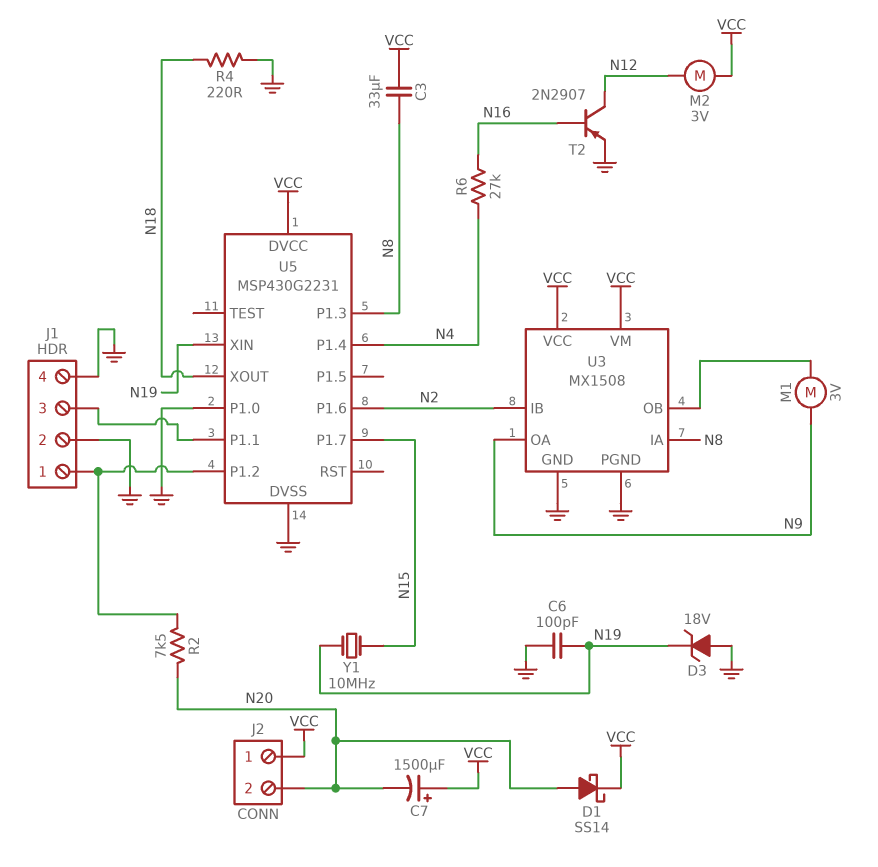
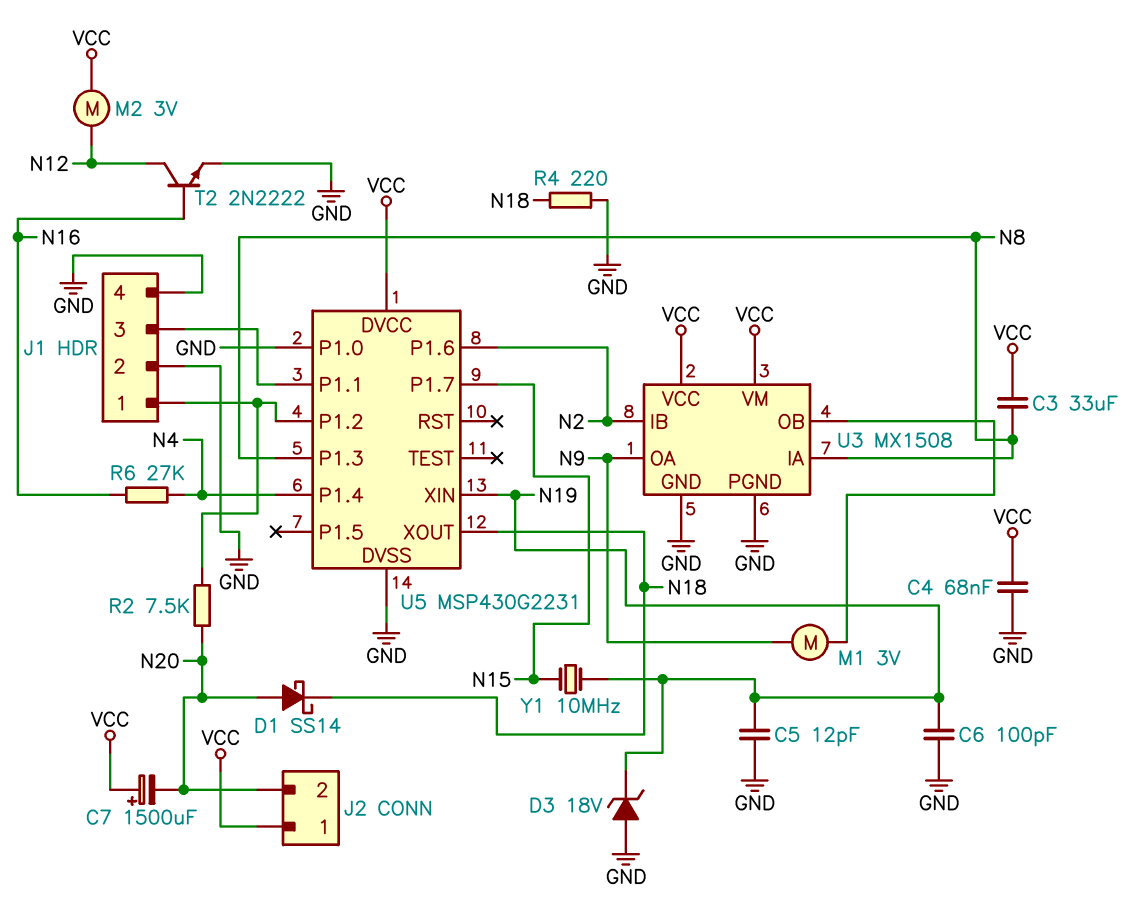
C4: none -> 68nF (GND, VCC)
C5: none -> 12pF (GND, N19)
D1: schottky SS14 (A N20, K VCC) -> schottky SS14 (A N20, K N18)
T2: PNP 2N2907 (B N16, C N12, E GND) -> NPN 2N2222 (B N16, C N12, E GND)

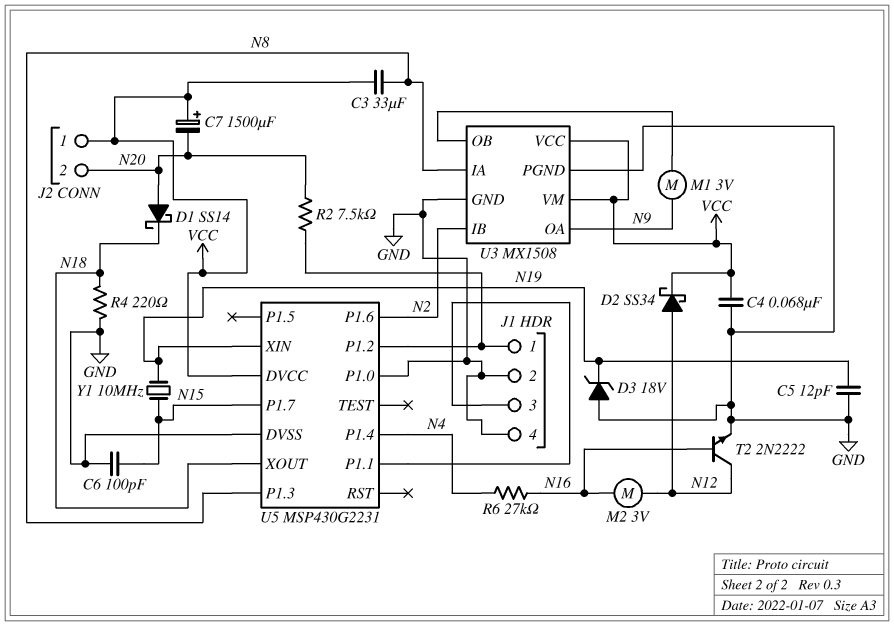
C6: 100pF (GND, N19) -> 100pF (GND, N15)
D2: none -> schottky SS34 (A N12, K VCC)
M2: motor 3V (N12, VCC) -> motor 3V (N12, N16)

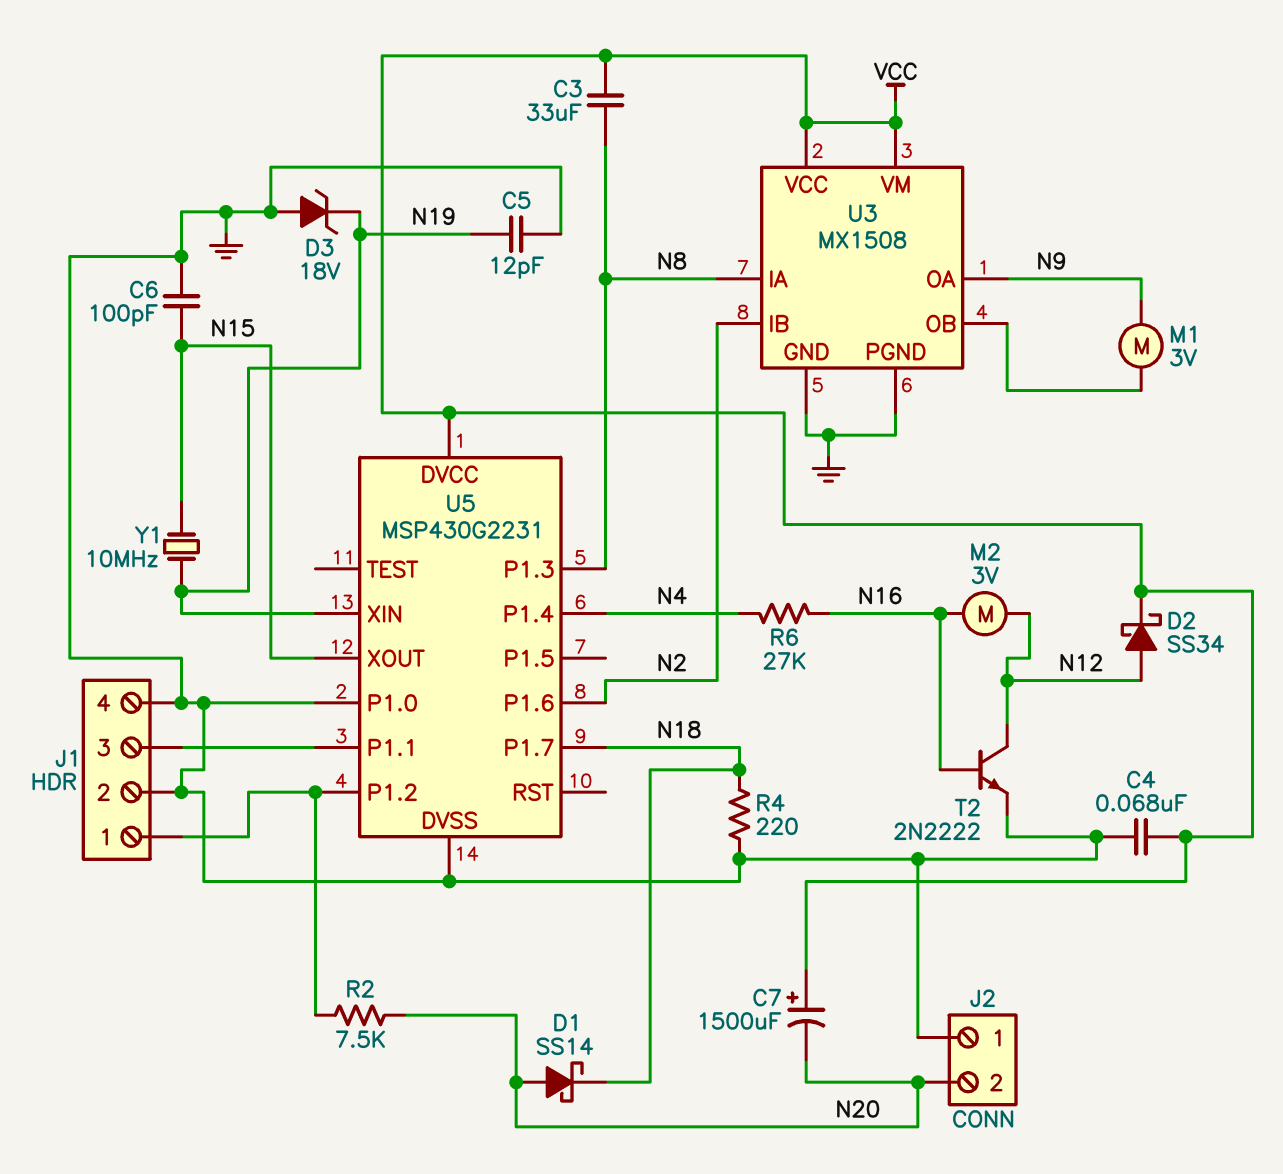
J2 pin 1: VCC -> GND
U5 pin P1.7: N15 -> N18
U5 pin XOUT: N18 -> N15

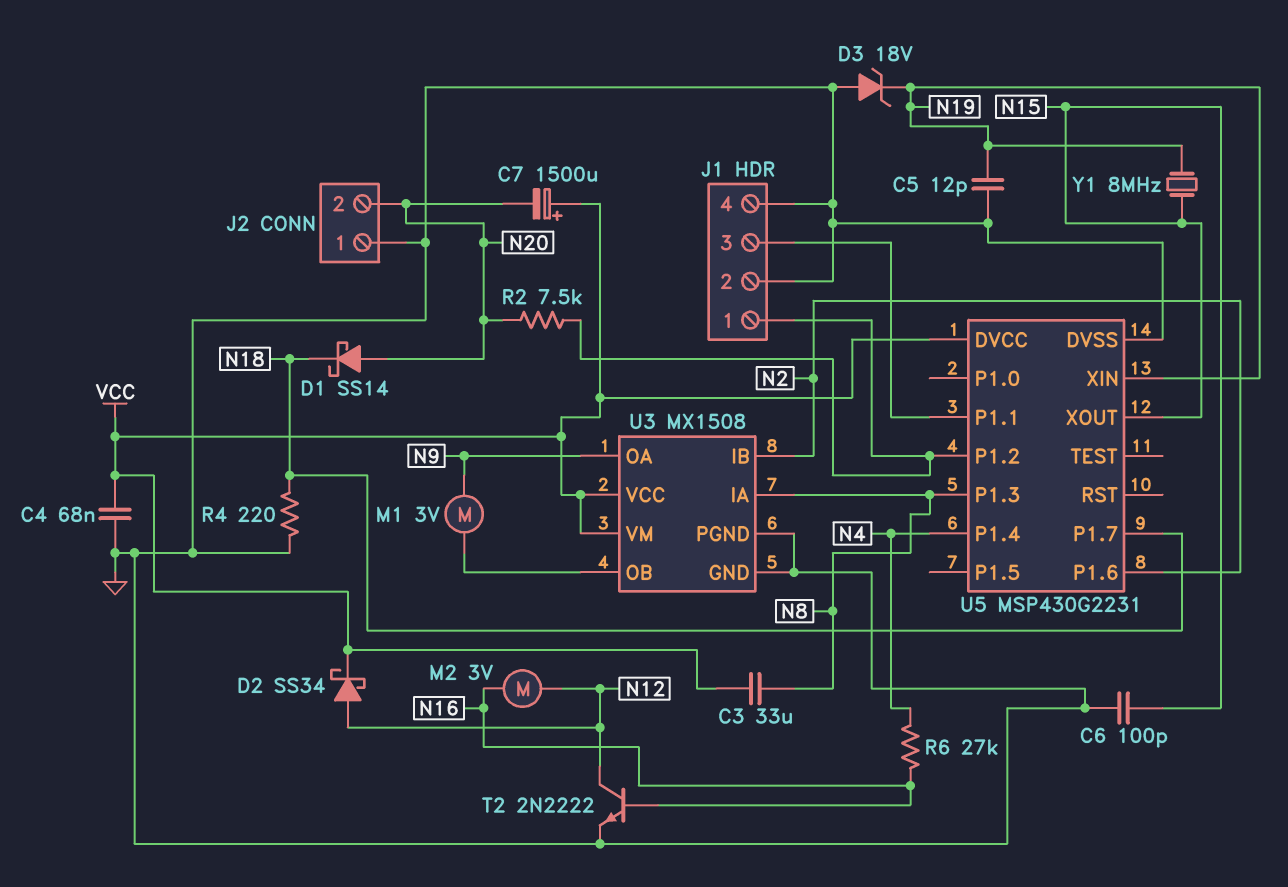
U5 pin P1.0: GND -> none
Y1: 10MHz (N15, N19) -> 8MHz (N15, N19)

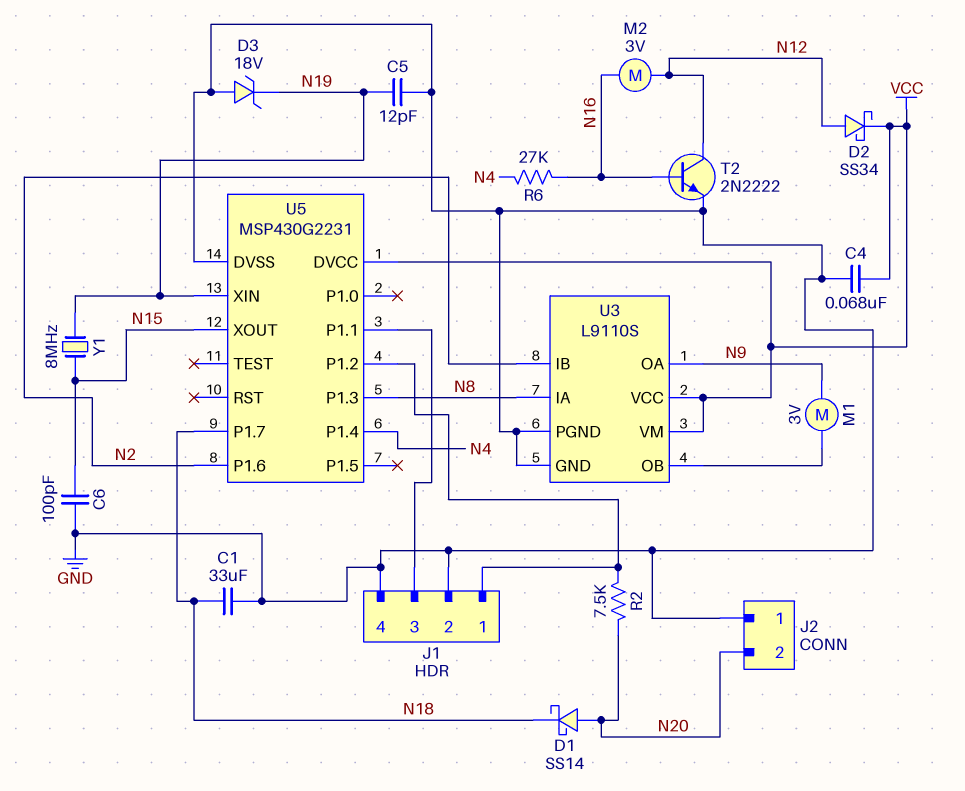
C1: none -> 33uF (GND, N18)
C3: 33uF (N8, VCC) -> none
C7: 1500uF (plus VCC, minus N20) -> none
R4: 220 (GND, N18) -> none
U3: MX1508 -> L9110S

